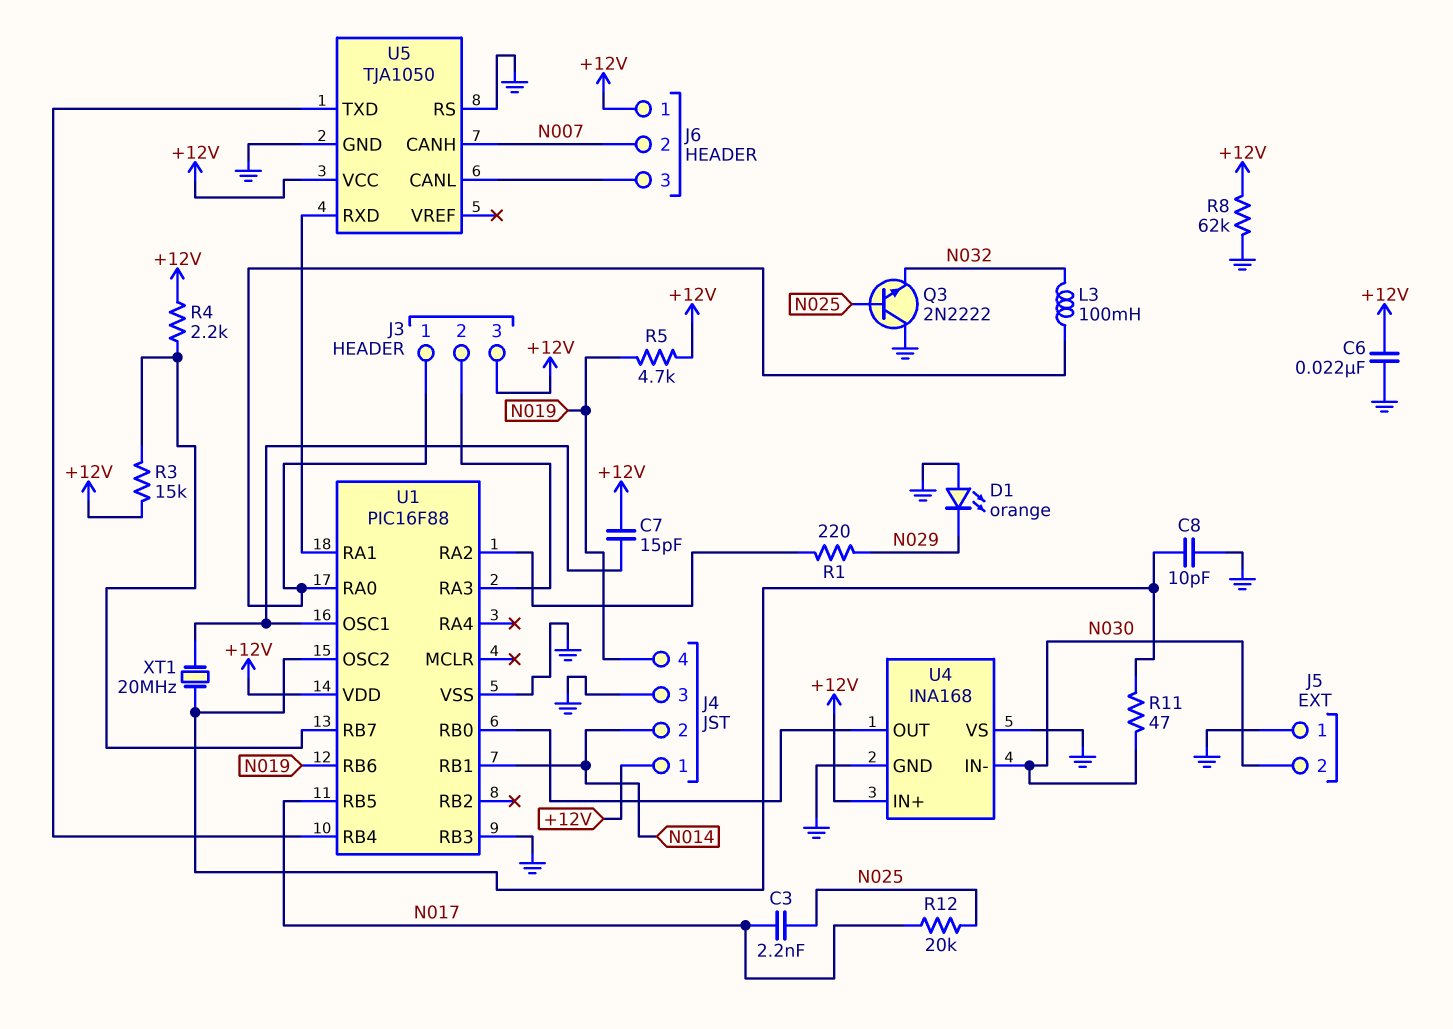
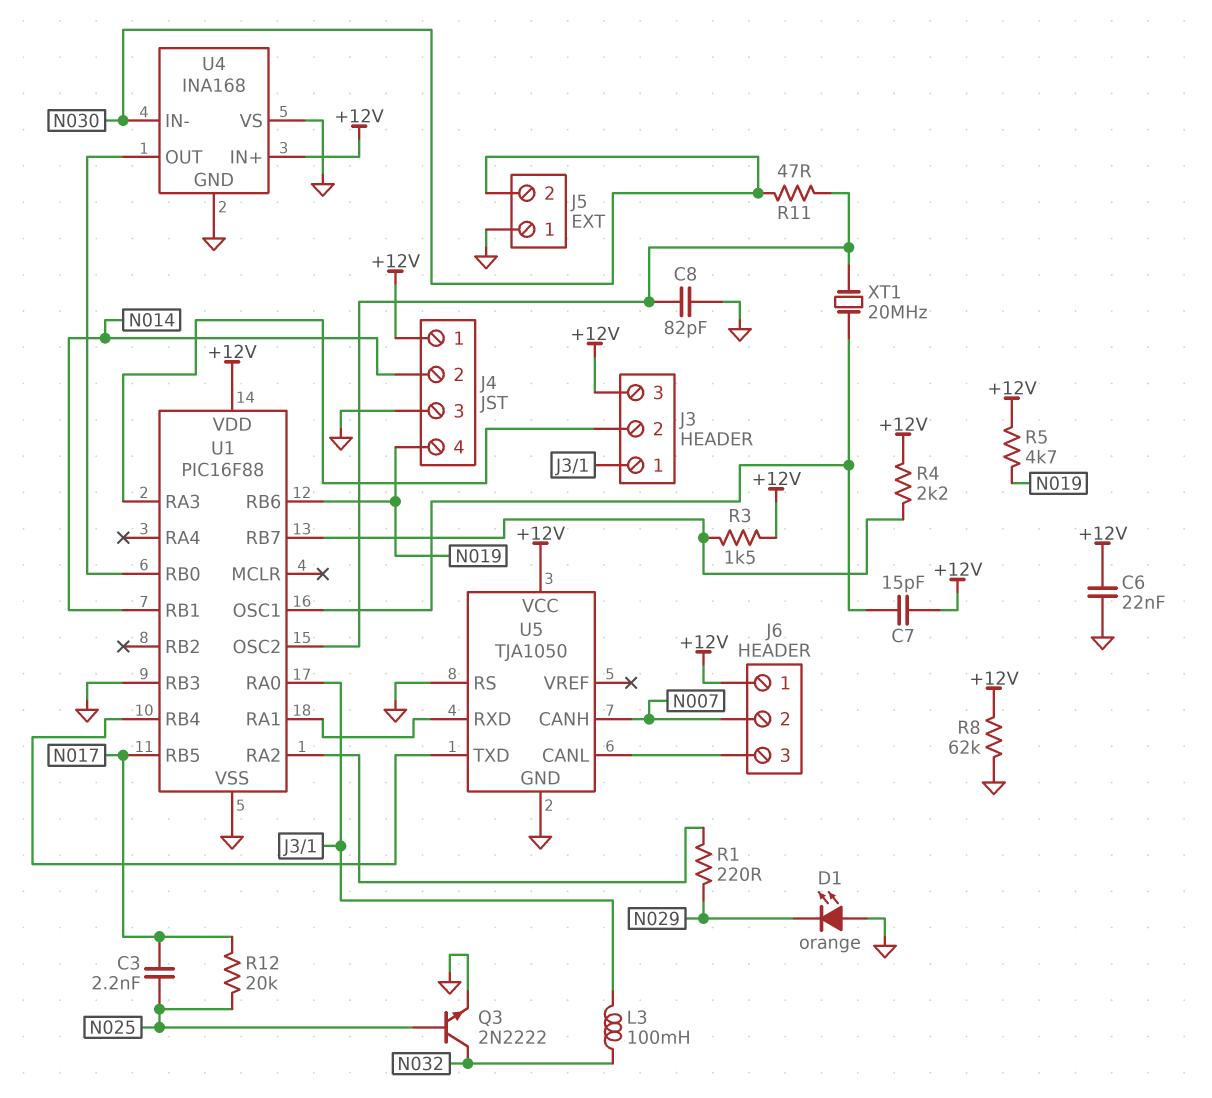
C8: 10pF (GND, U1/OSC2) -> 82pF (GND, U1/OSC2)
Q3: NPN 2N2222 (B N025, C GND, E N032) -> NPN 2N2222 (B N025, C N032, E GND)
R3: 15k (+12V, U1/RB7) -> 1.5k (+12V, U1/RB7)

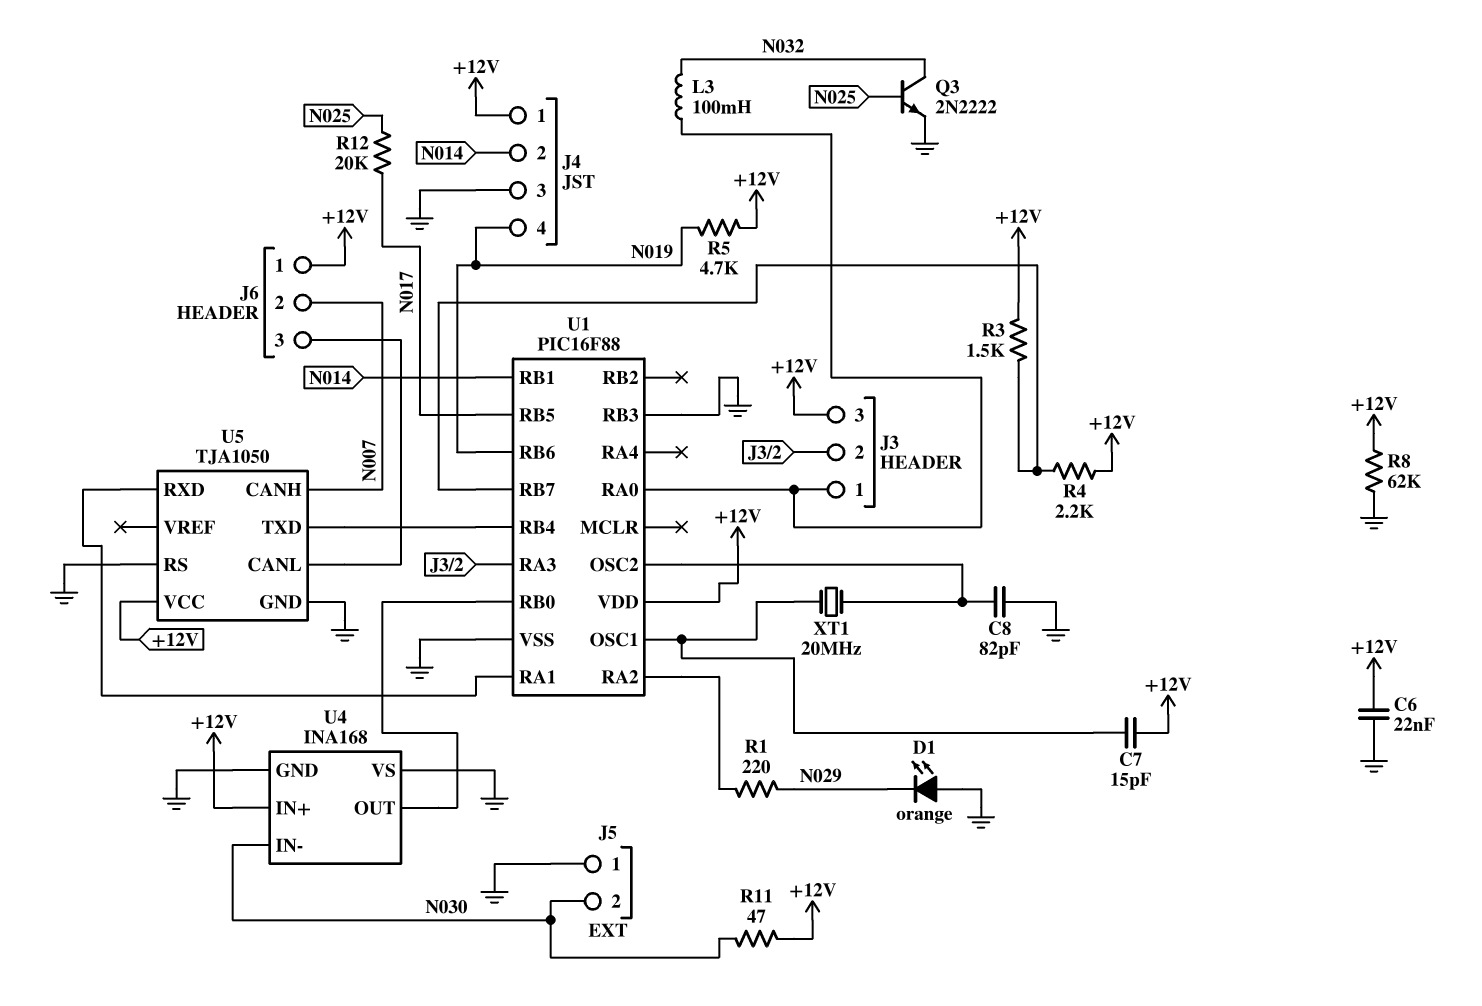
C3: 2.2nF (N017, N025) -> none
R11: 47 (N030, U1/OSC2) -> 47 (+12V, N030)

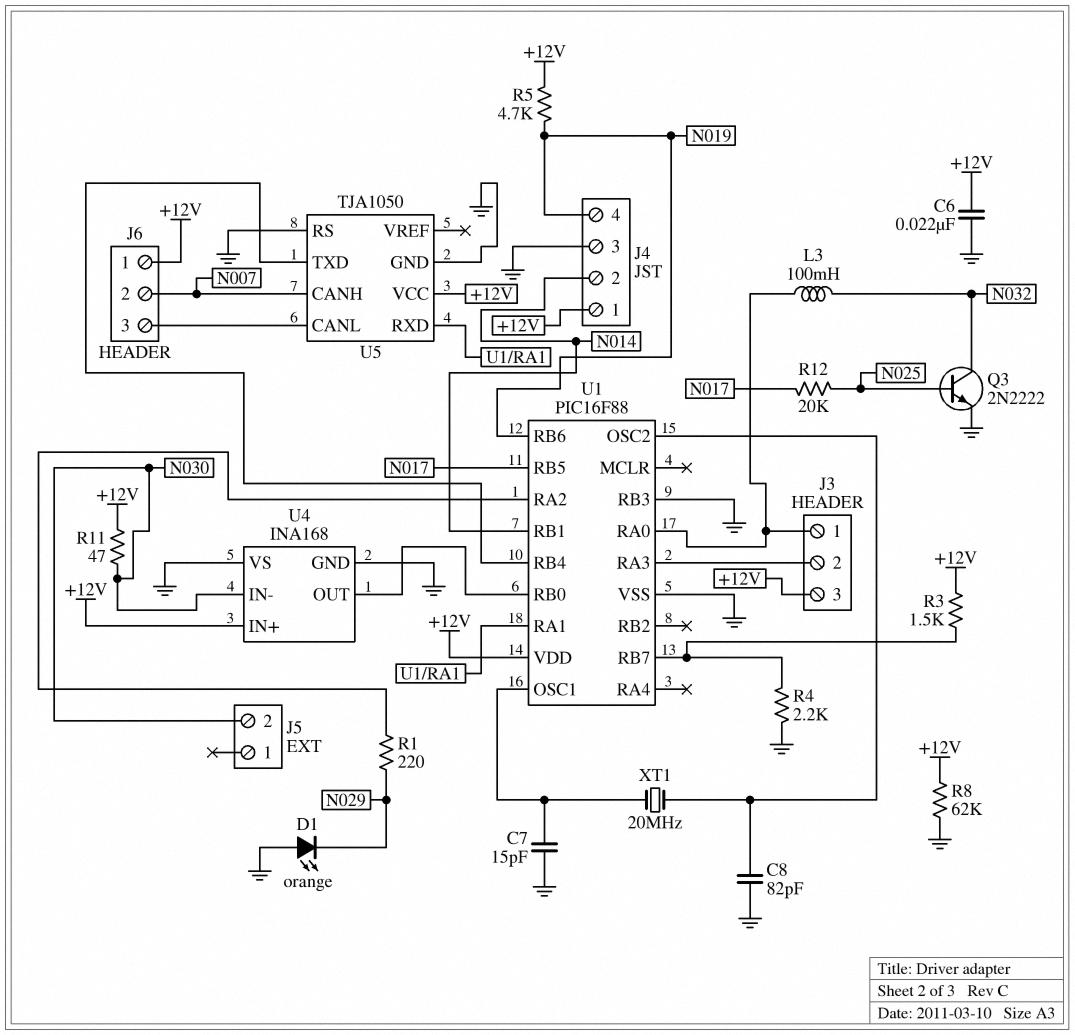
C7: 15pF (+12V, U1/OSC1) -> 15pF (GND, U1/OSC1)
J5 pin 1: GND -> none
R4: 2.2k (+12V, U1/RB7) -> 2.2k (GND, U1/RB7)

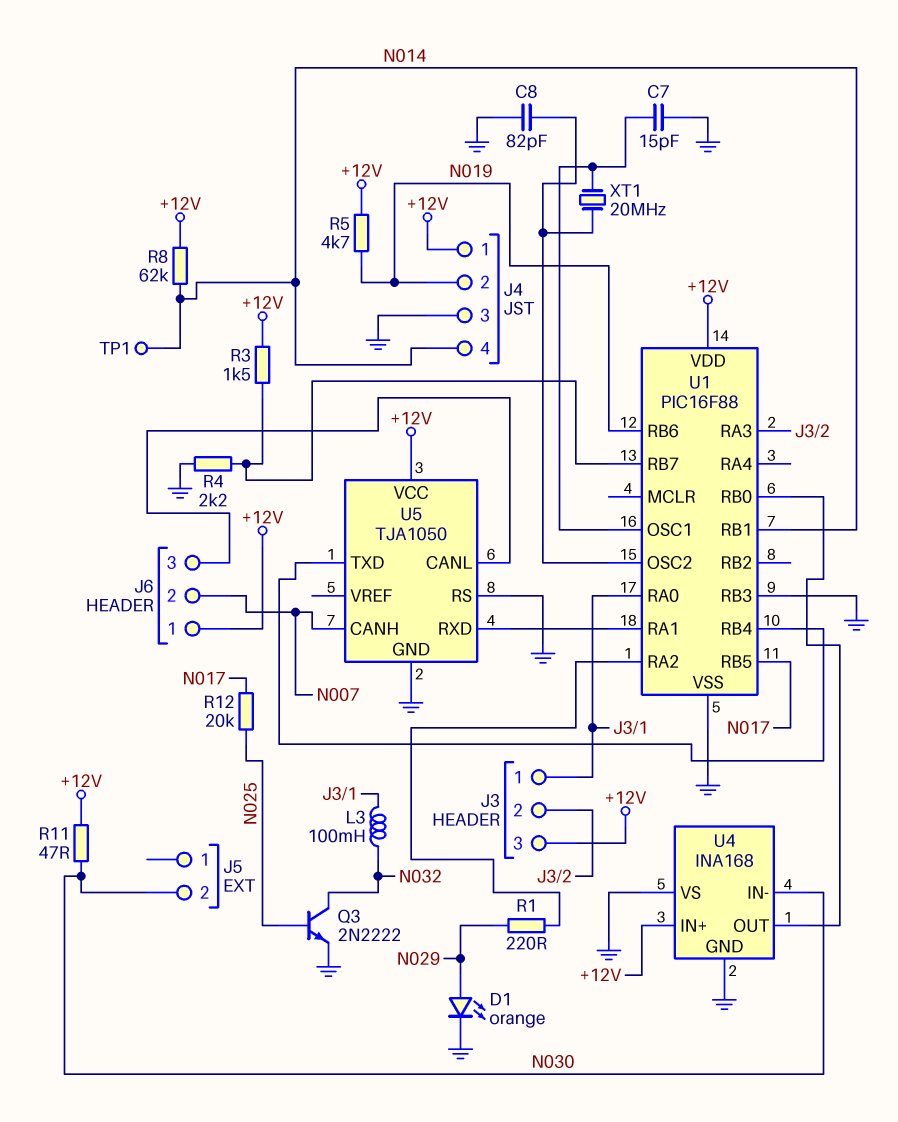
C6: 22nF (+12V, GND) -> none
D1: LED orange (A GND, K N029) -> LED orange (A N029, K GND)
J4 pin 2: N014 -> N019
J4 pin 4: N019 -> N014
R8: 62k (+12V, GND) -> 62k (+12V, N014)
TP1: none -> test point (N014)

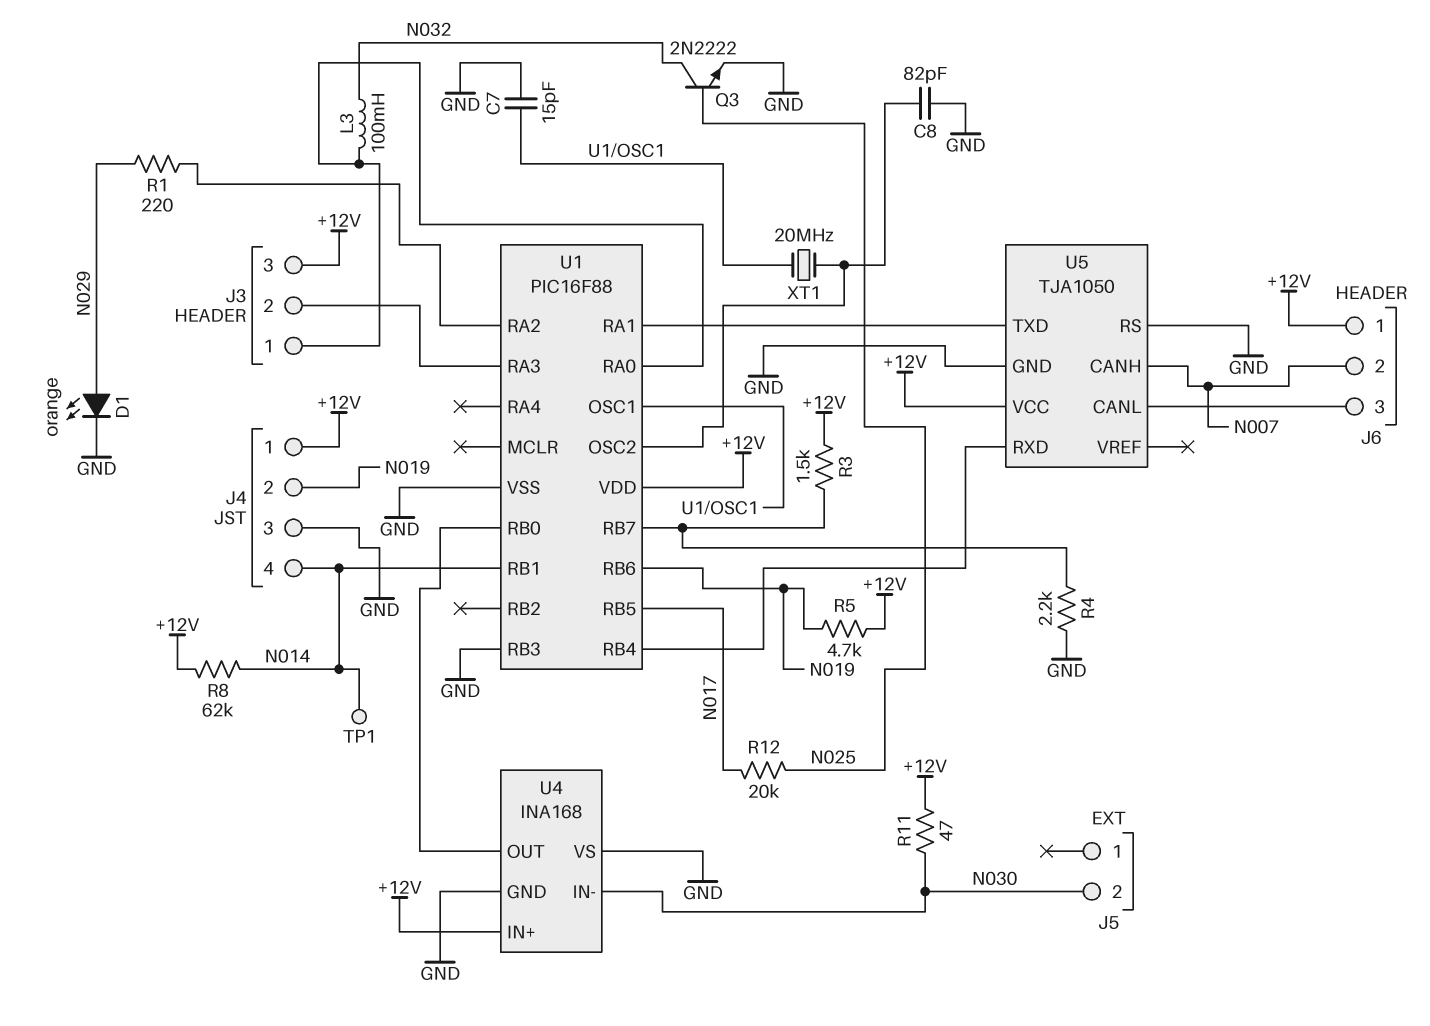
U5 pin RXD: U1/RA1 -> U1/RB4
U5 pin TXD: U1/RB4 -> U1/RA1

